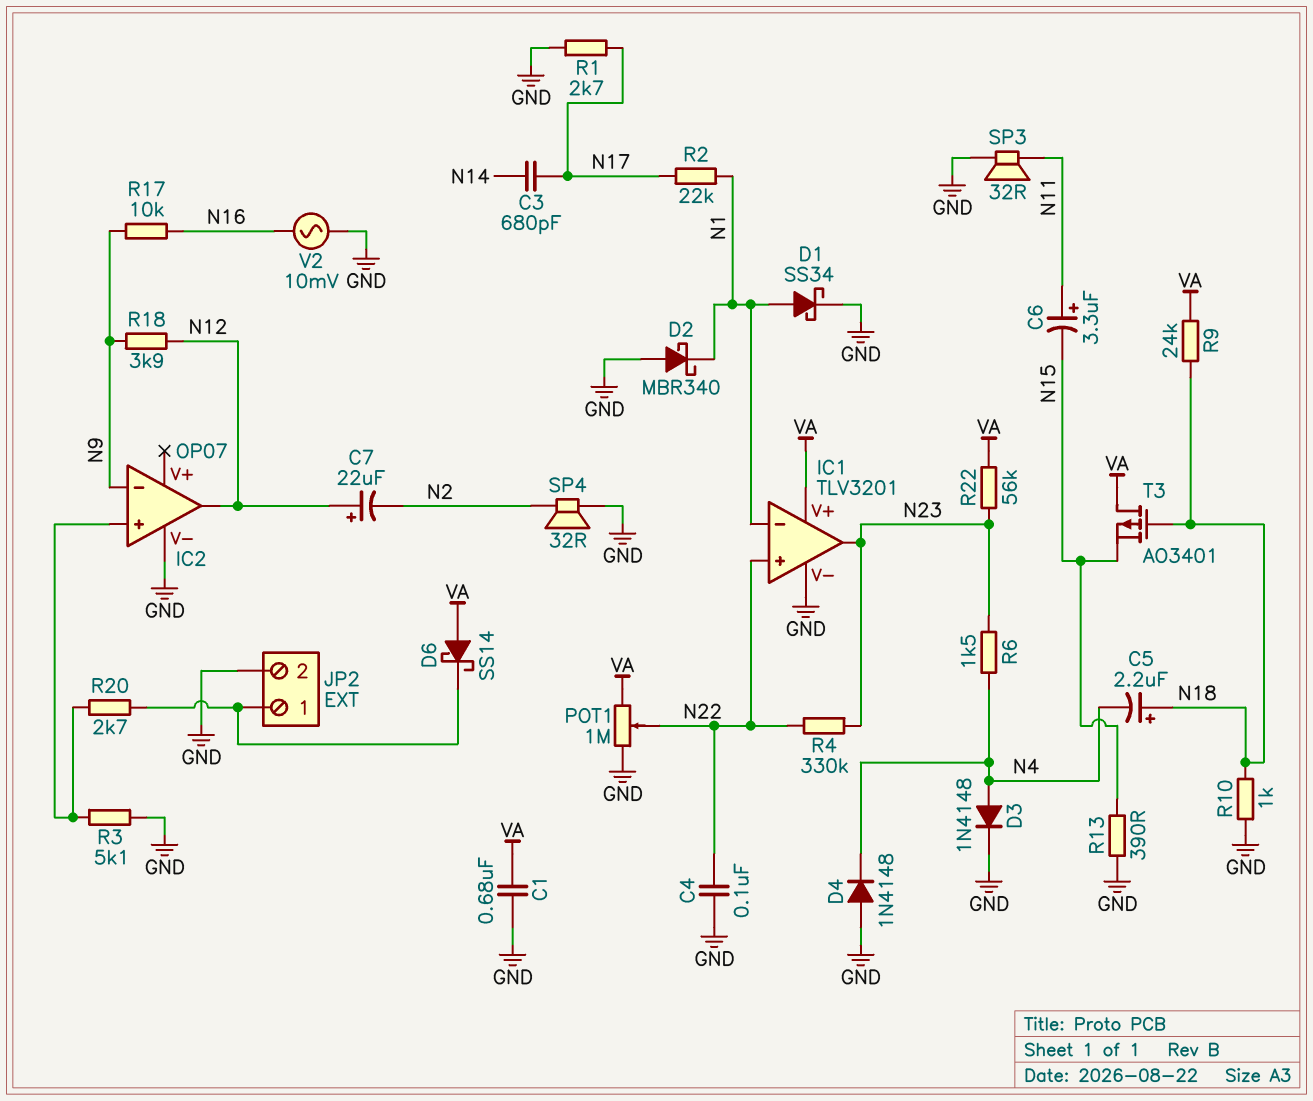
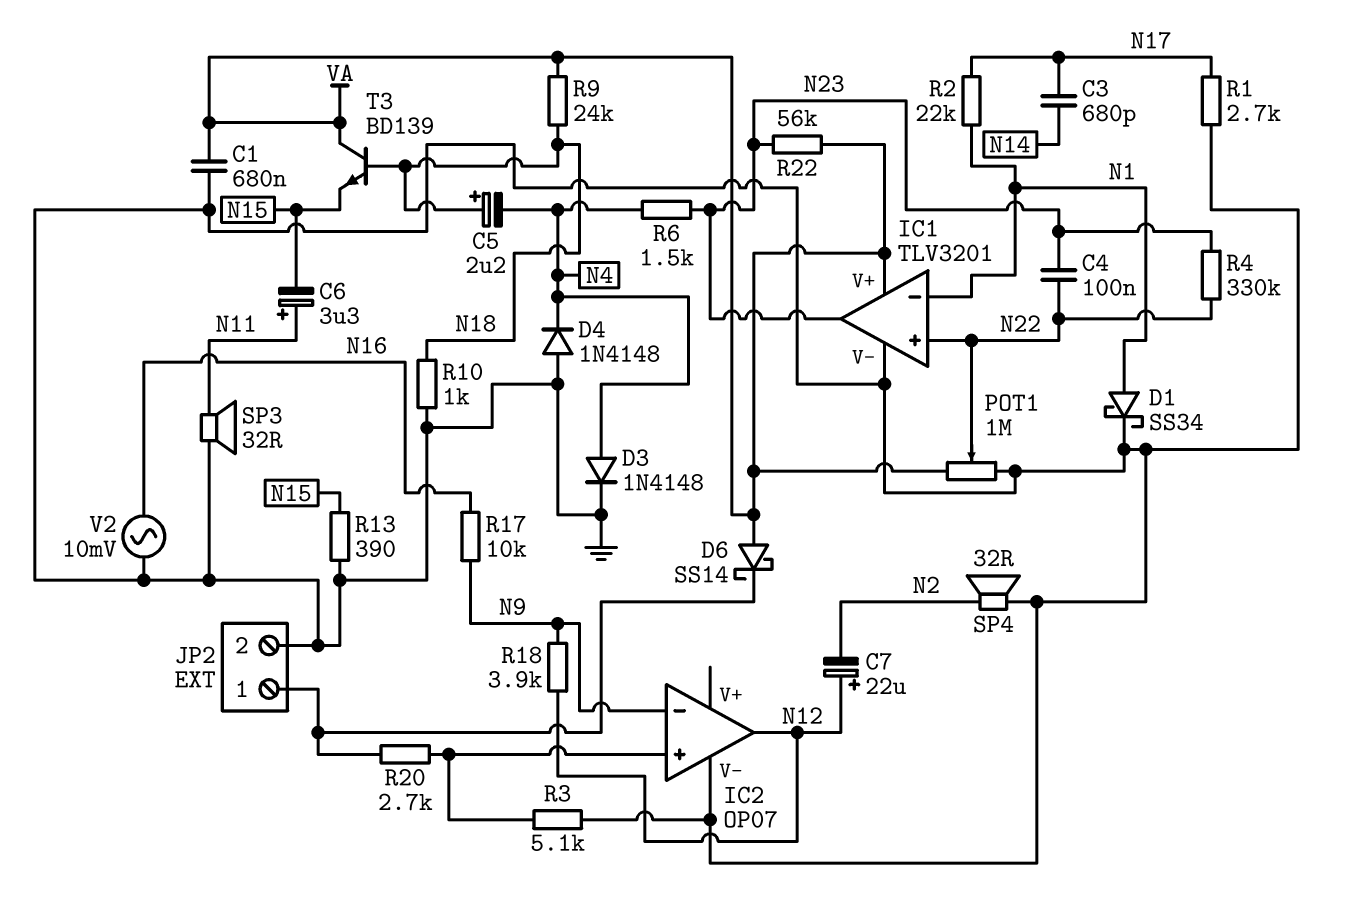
C4: 100nF (GND, N22) -> 100nF (N22, N23)
D2: schottky MBR340 (A GND, K N1) -> none
T3: PMOS AO3401 (G N18, D VA, S N15) -> NPN BD139 (B N18, C VA, E N15)

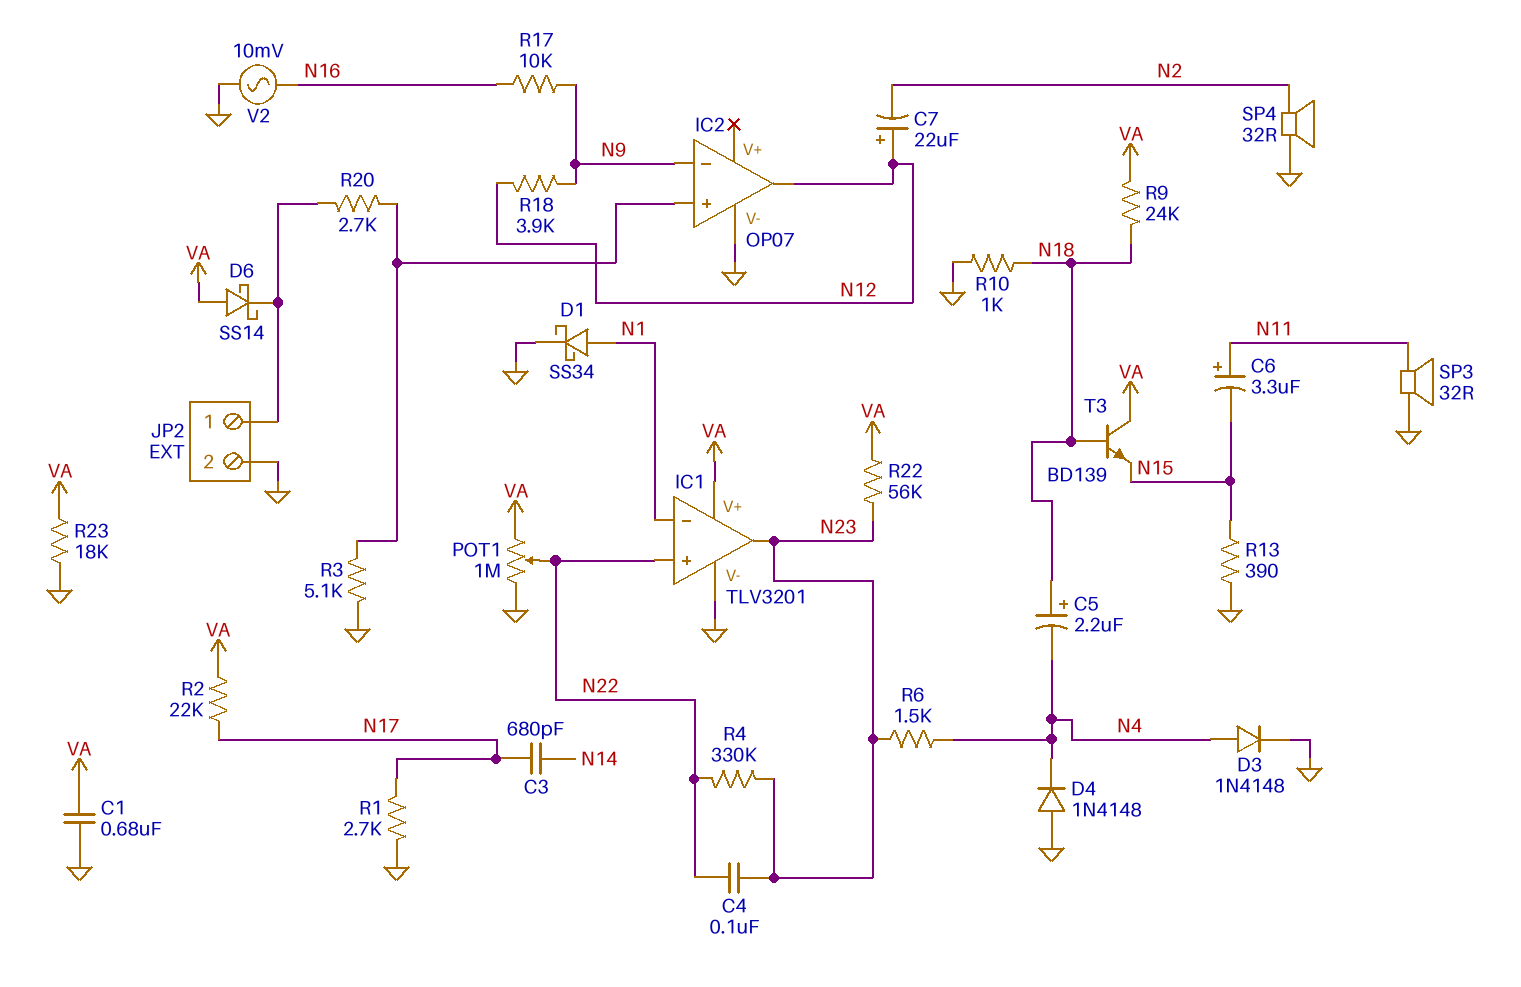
R2: 22k (N1, N17) -> 22k (N17, VA)
R23: none -> 18k (GND, VA)

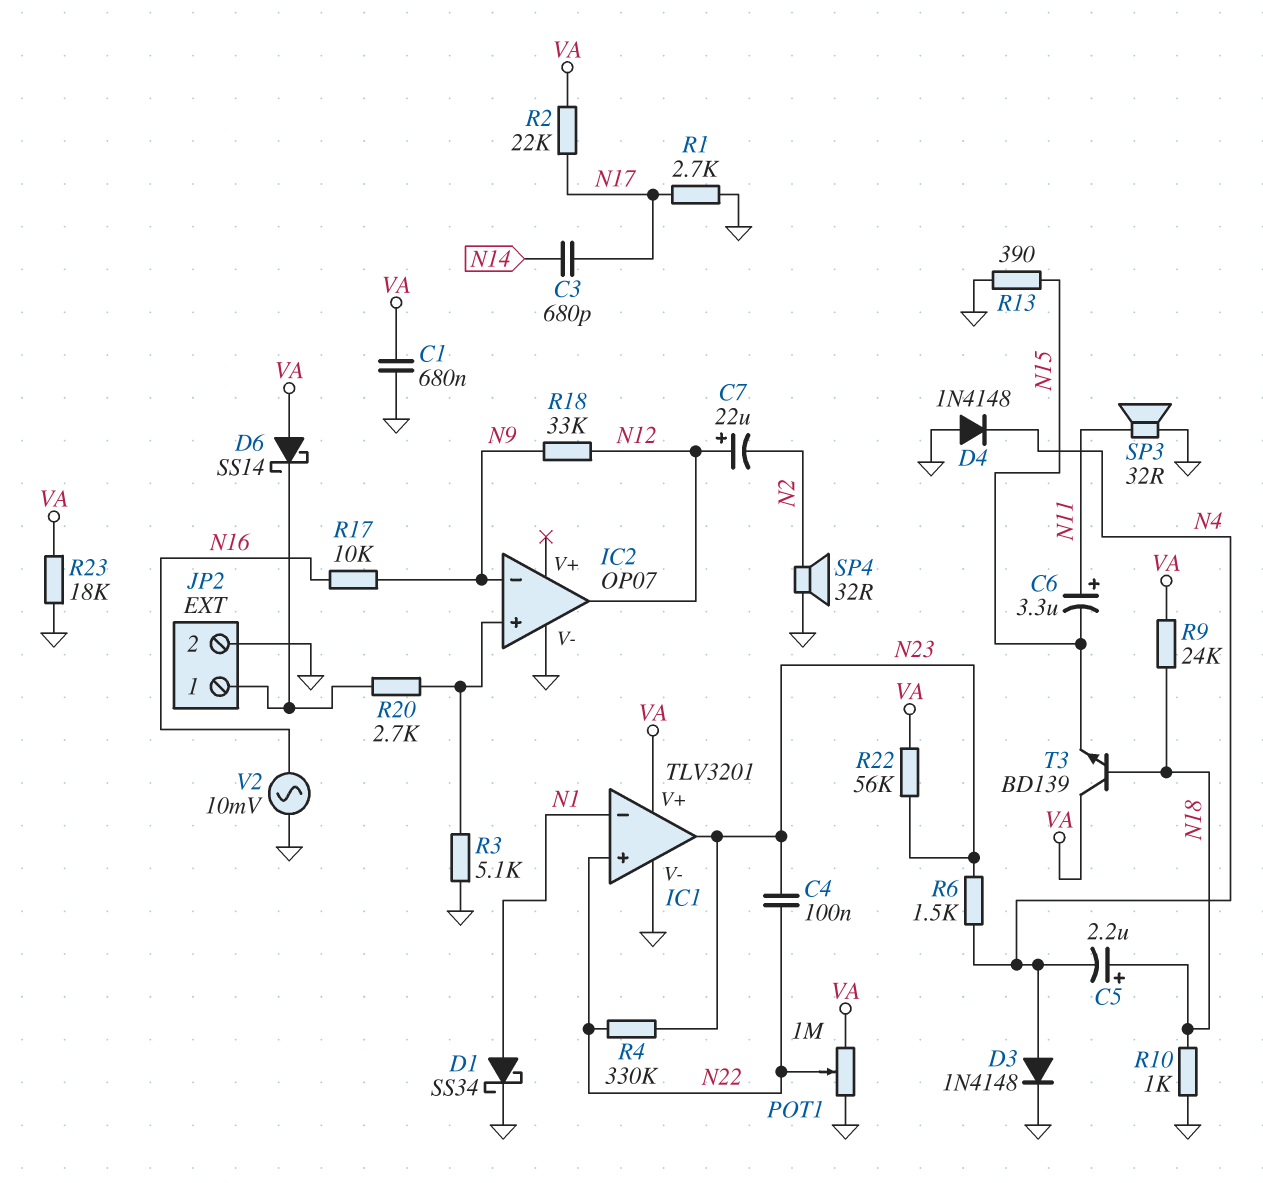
R18: 3.9k (N9, N12) -> 33k (N9, N12)

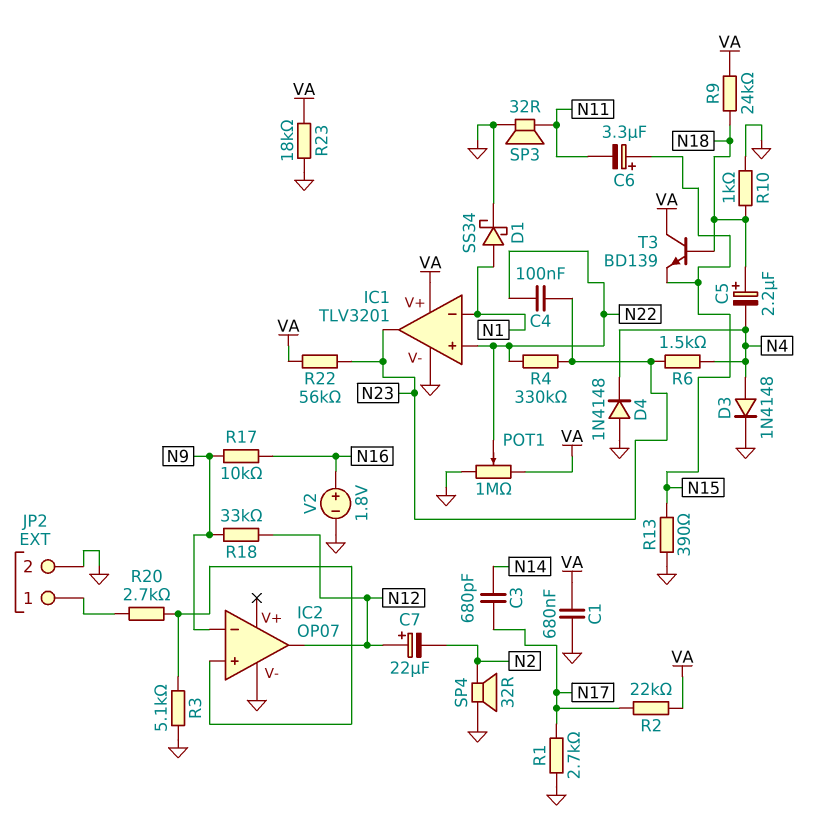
C6: 3.3uF (plus N11, minus N15) -> 3.3uF (plus N15, minus N11)
D6: schottky SS14 (A VA, K JP2/1) -> none
V2: AC 10mV (GND, N16) -> 1.8V (plus N16, minus GND)

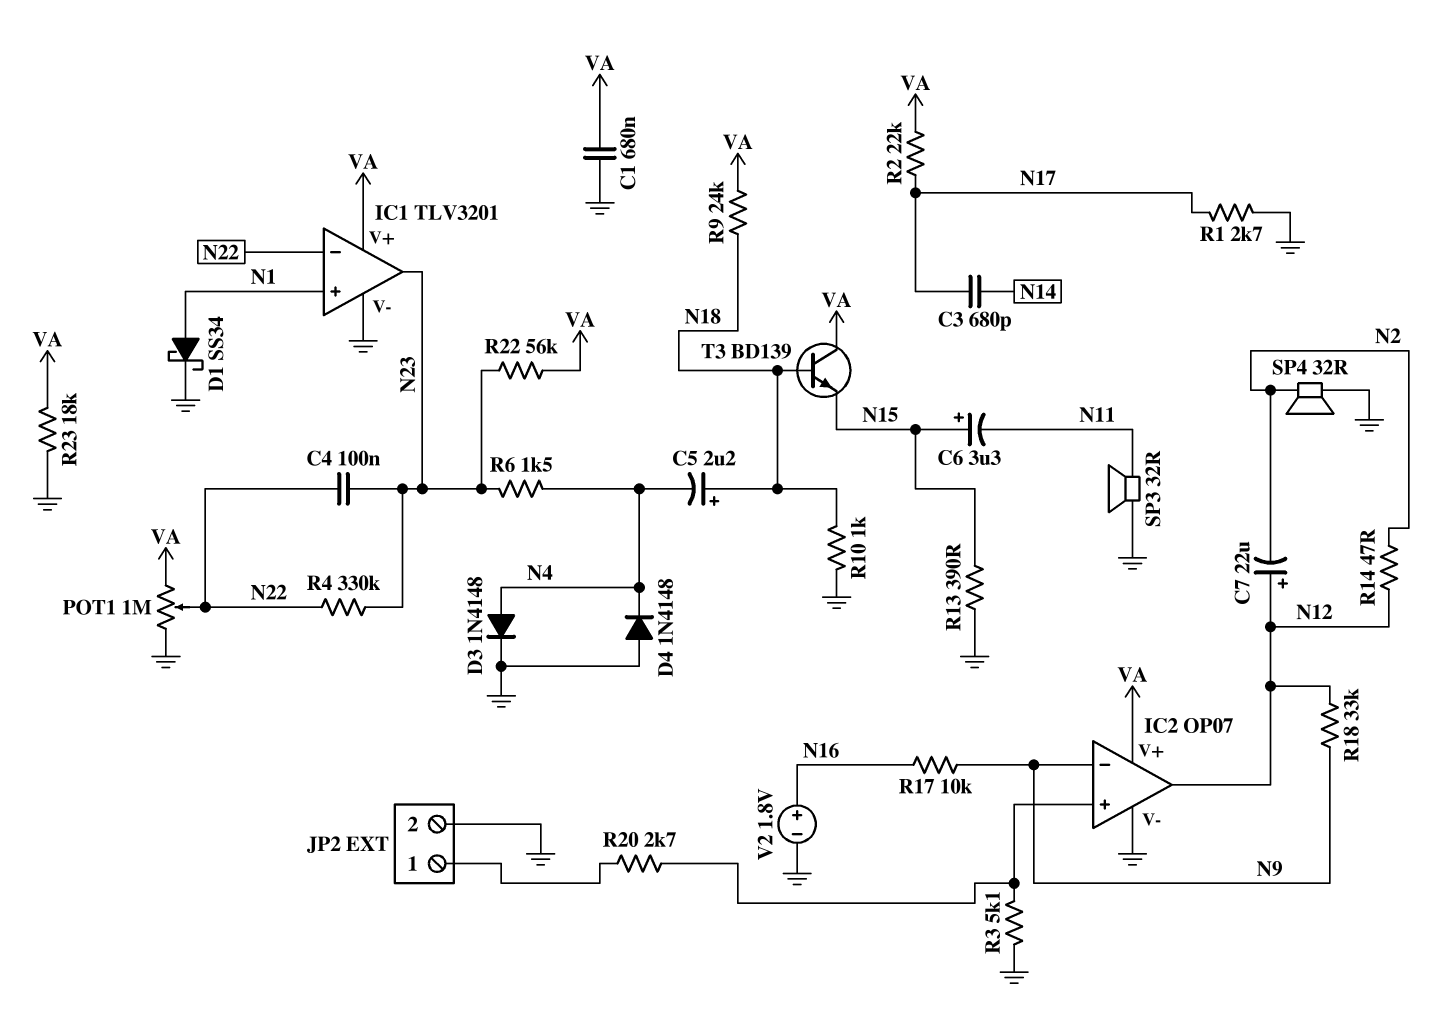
IC1 pin in+: N22 -> N1
IC1 pin in-: N1 -> N22
IC2 pin V+: none -> VA
R14: none -> 47 (N2, N12)

